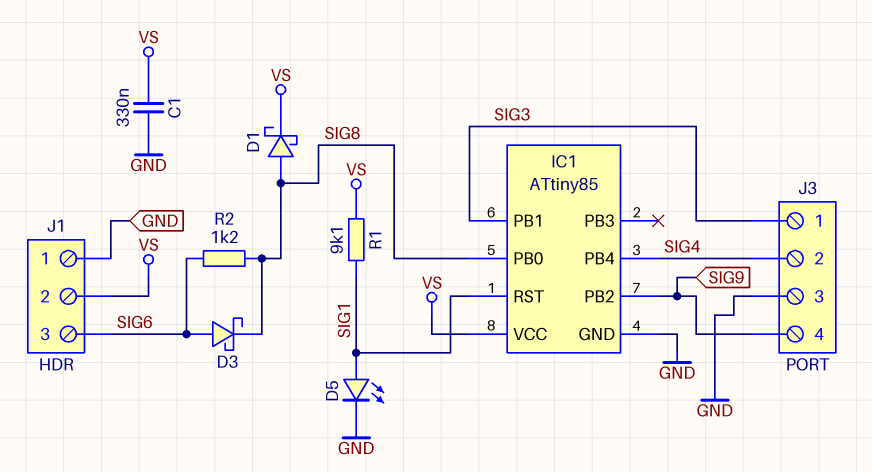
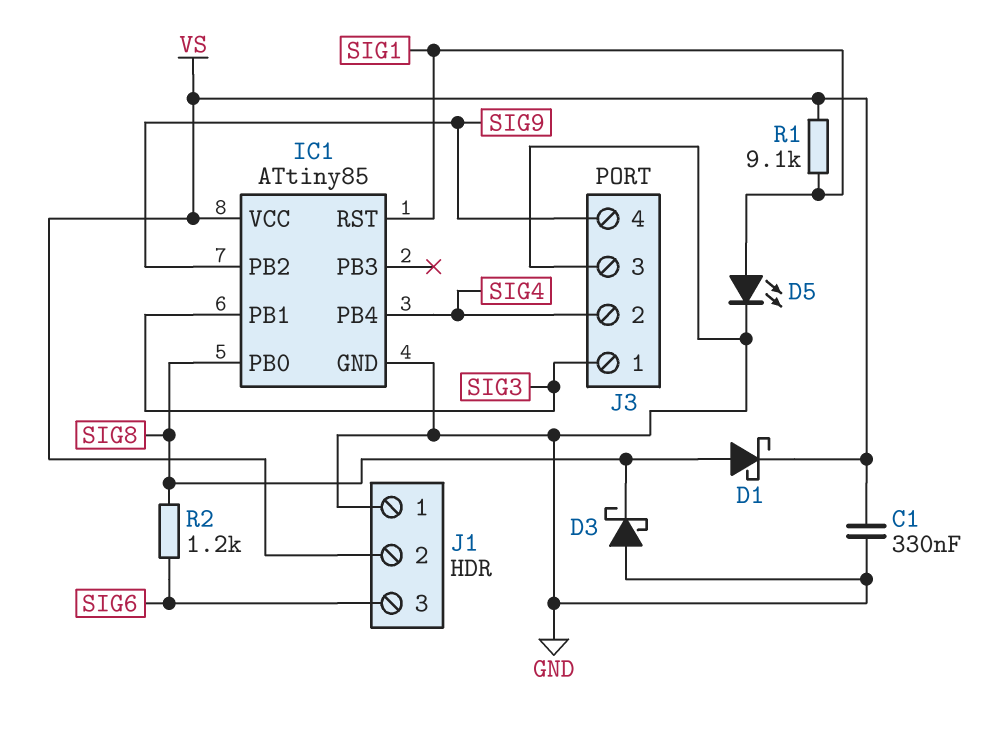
D3: schottky (A SIG6, K SIG8) -> schottky (A GND, K SIG8)

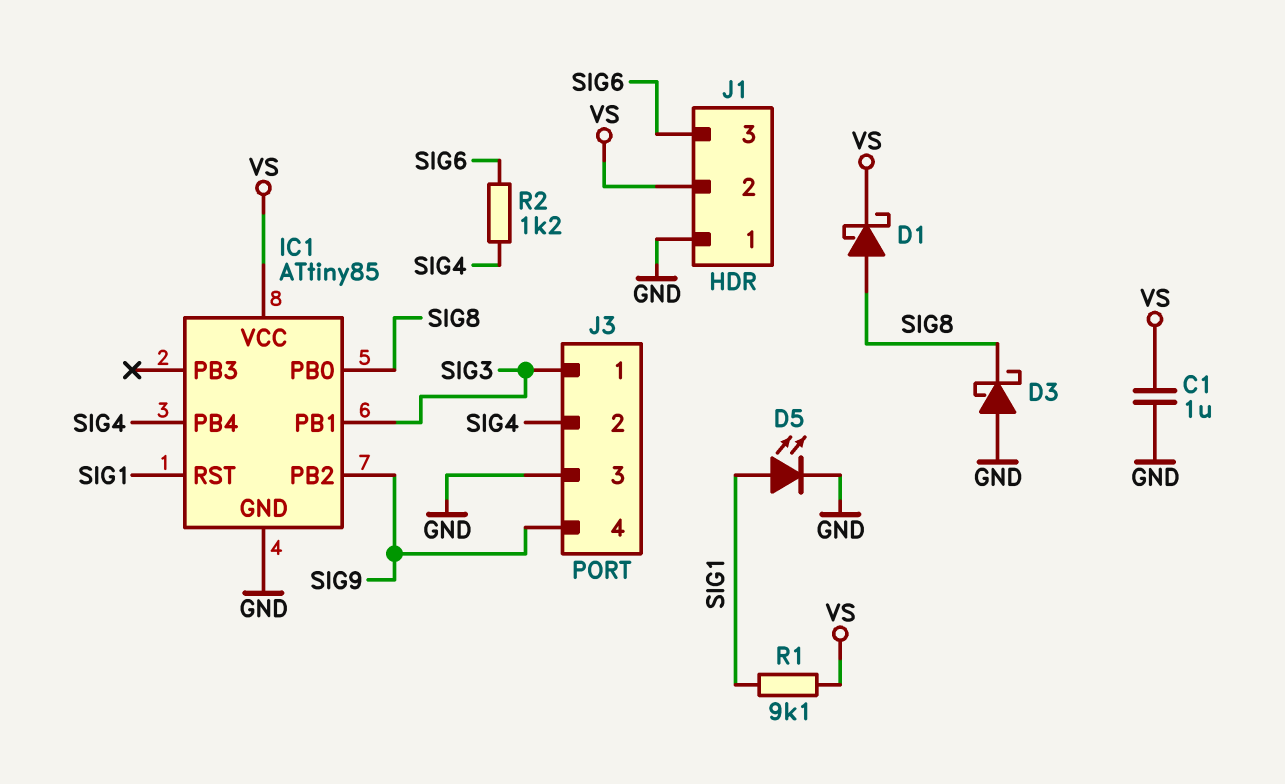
C1: 330nF (GND, VS) -> 1uF (GND, VS)
R2: 1.2k (SIG6, SIG8) -> 1.2k (SIG4, SIG6)

